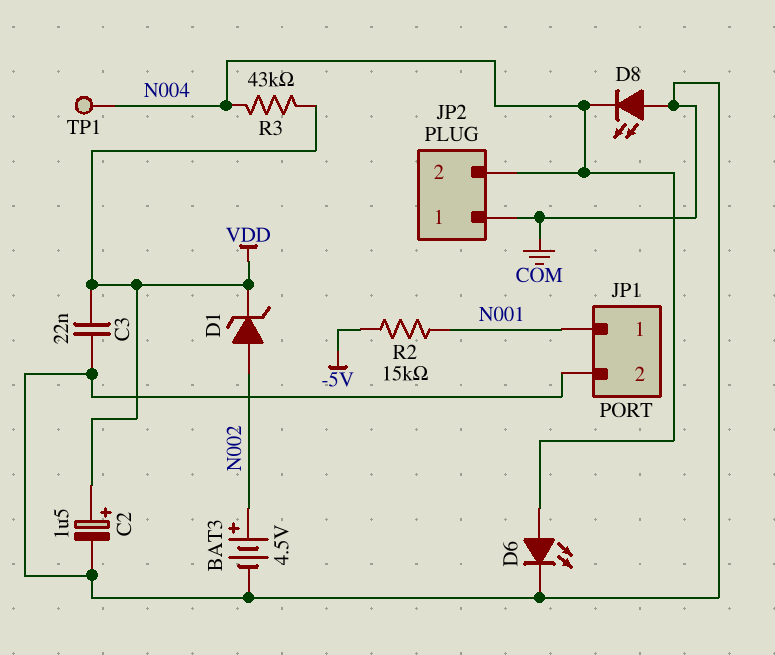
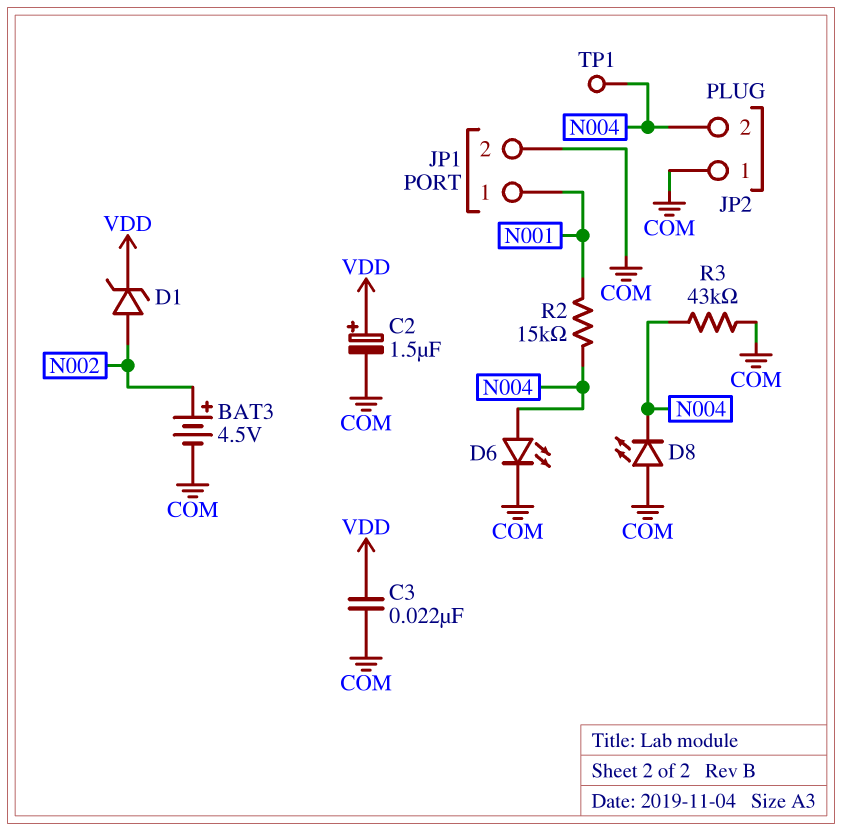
R2: 15k (-5V, N001) -> 15k (N001, N004)
R3: 43k (N004, VDD) -> 43k (COM, N004)

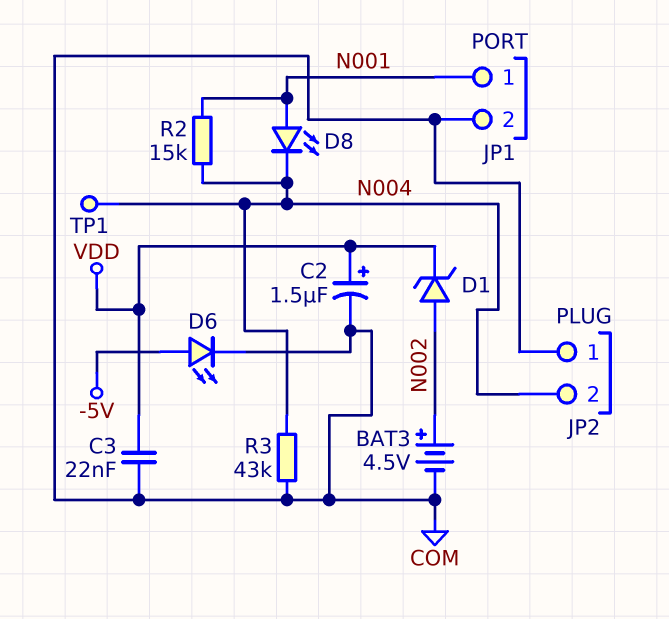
D6: LED (A N004, K COM) -> LED (A -5V, K COM)
D8: LED (A COM, K N004) -> LED (A N001, K N004)

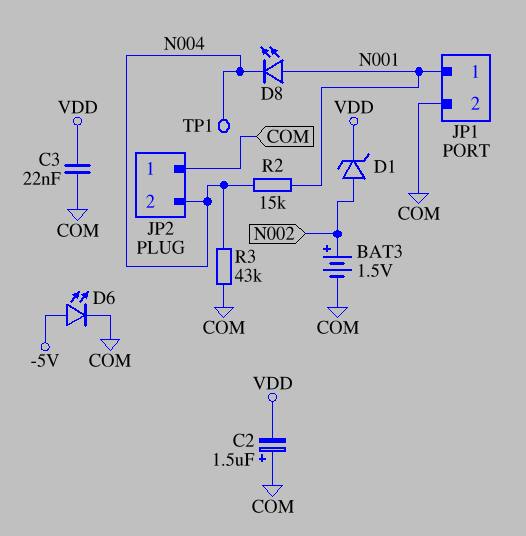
BAT3: 4.5V (plus N002, minus COM) -> 1.5V (plus N002, minus COM)
C2: 1.5uF (plus VDD, minus COM) -> 1.5uF (plus COM, minus VDD)

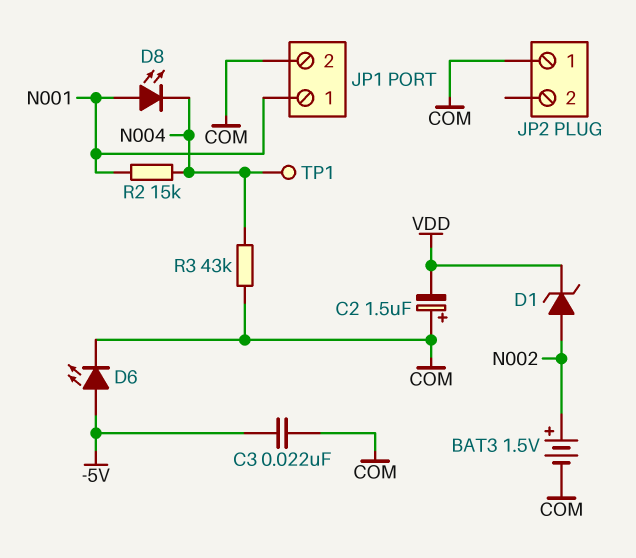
C3: 22nF (COM, VDD) -> 22nF (-5V, COM)
JP2 pin 2: N004 -> none

